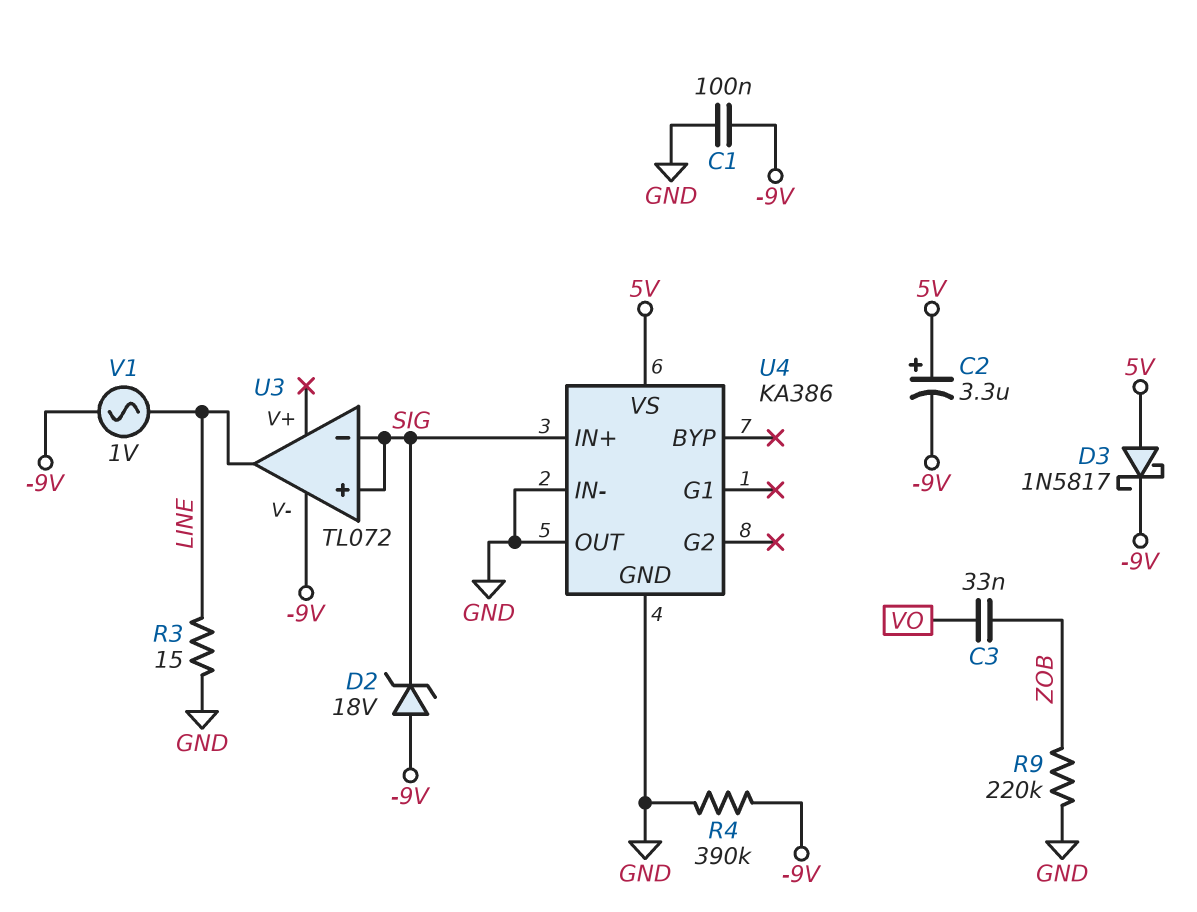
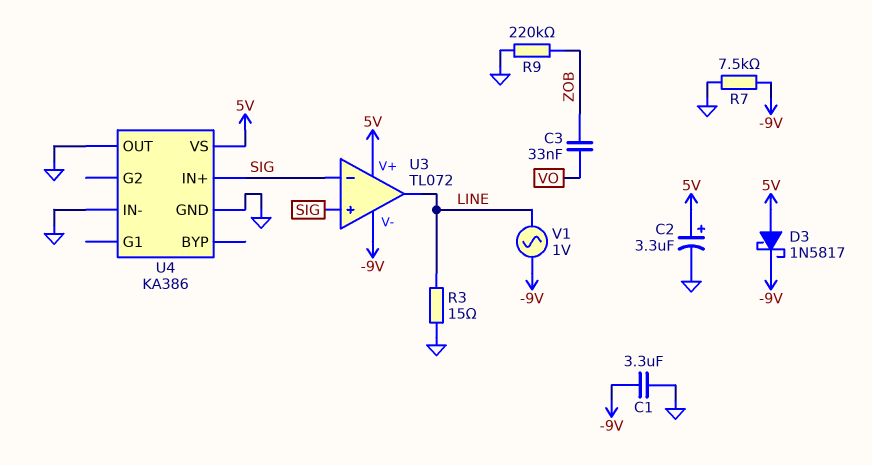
C1: 100nF (-9V, GND) -> 3.3uF (-9V, GND)
C2: 3.3uF (plus 5V, minus -9V) -> 3.3uF (plus 5V, minus GND)
D2: zener 18V (A -9V, K SIG) -> none
R4: 390k (-9V, GND) -> none
R7: none -> 7.5k (-9V, GND)
U3 pin V+: none -> 5V

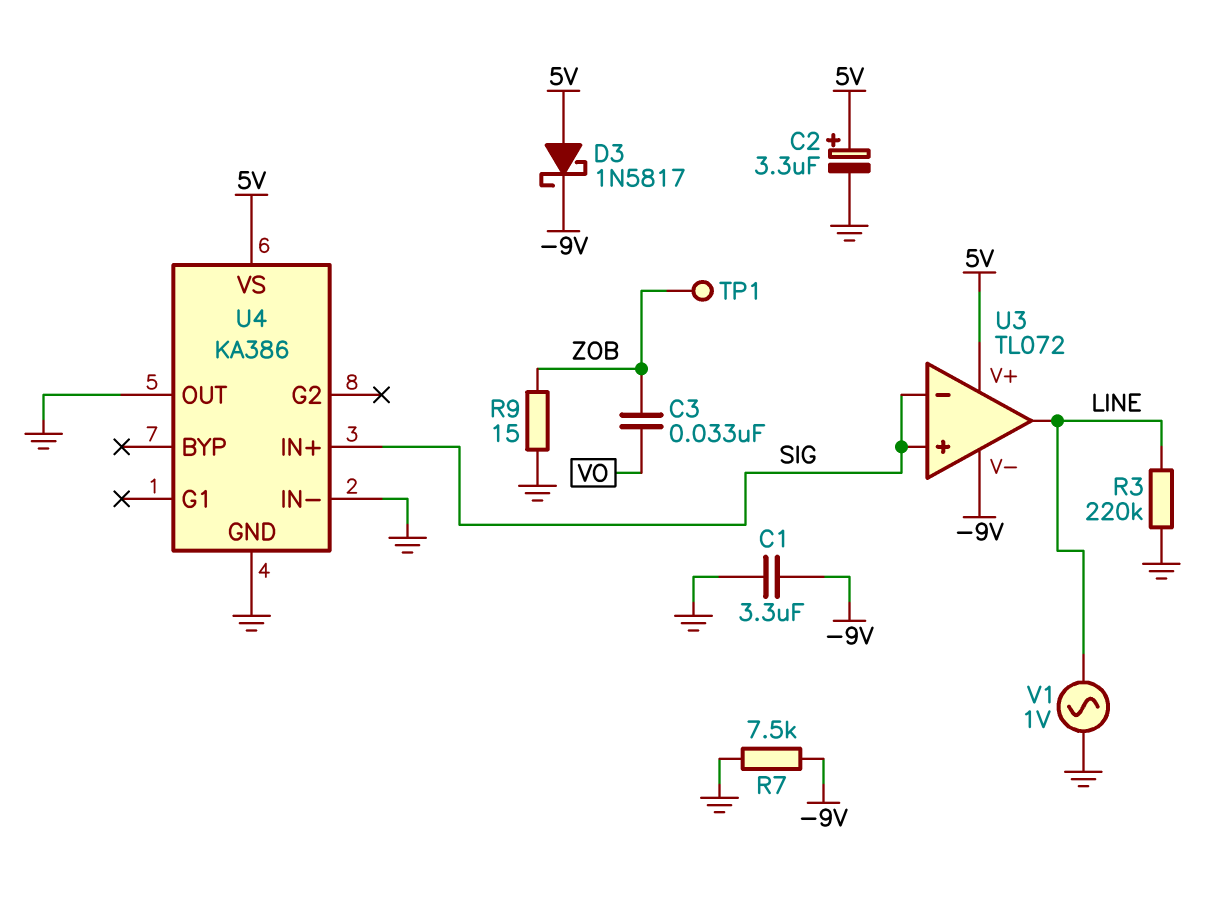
R3: 15 (GND, LINE) -> 220k (GND, LINE)
R9: 220k (GND, ZOB) -> 15 (GND, ZOB)
TP1: none -> test point (ZOB)
V1: AC 1V (-9V, LINE) -> AC 1V (GND, LINE)

